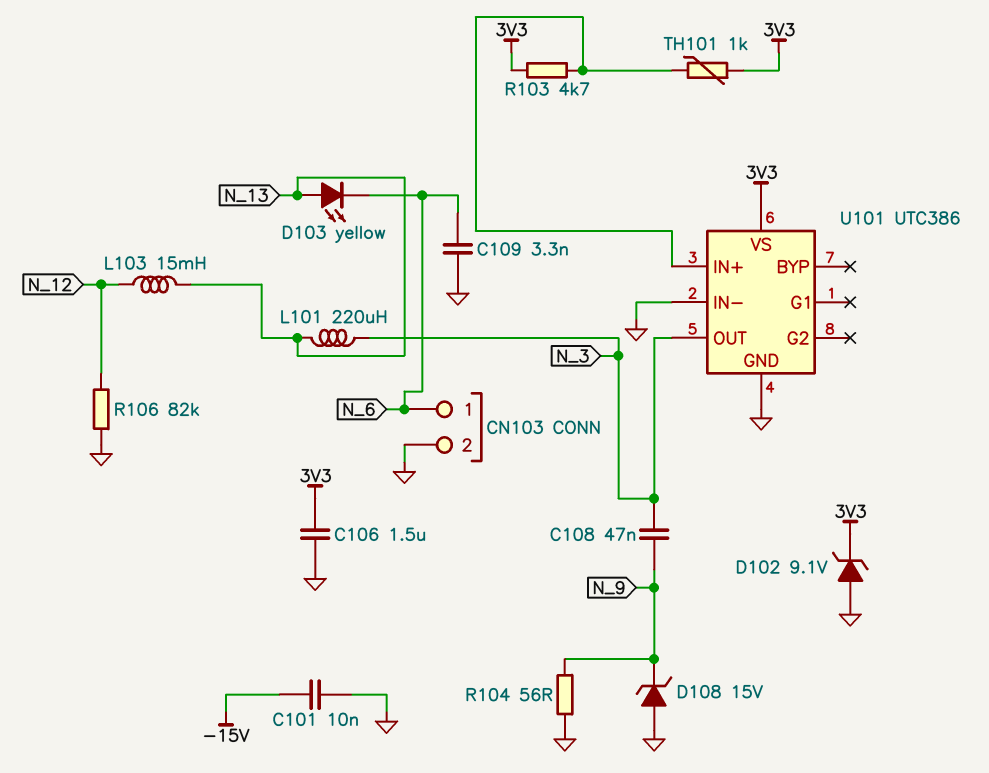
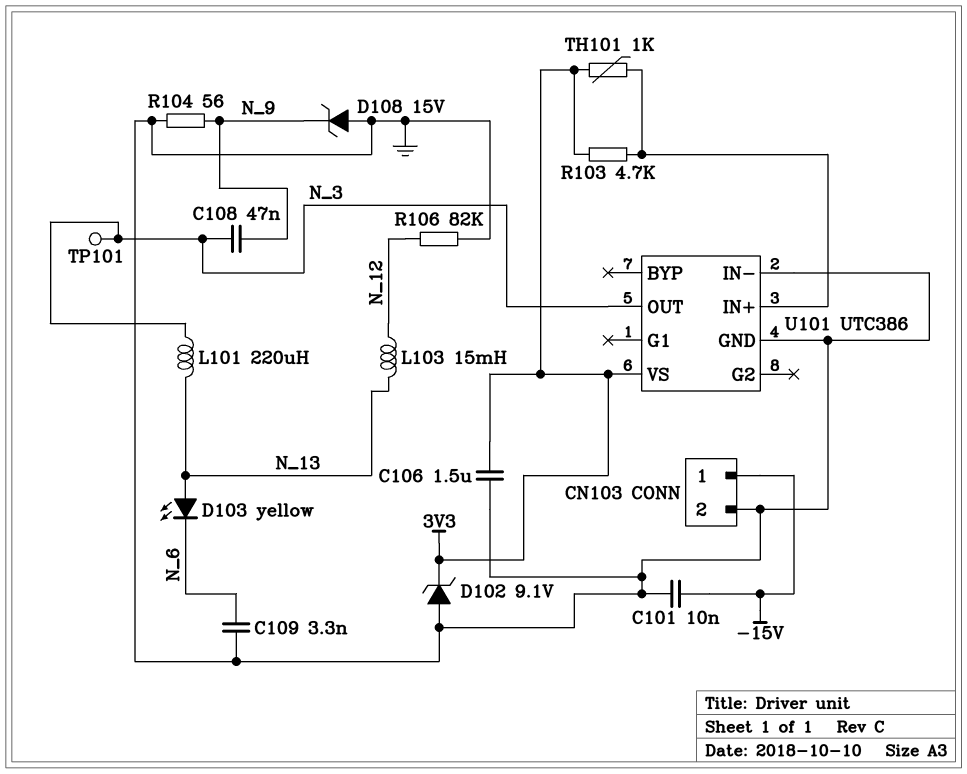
CN103 pin 1: N_6 -> -15V
TP101: none -> test point (N_3)

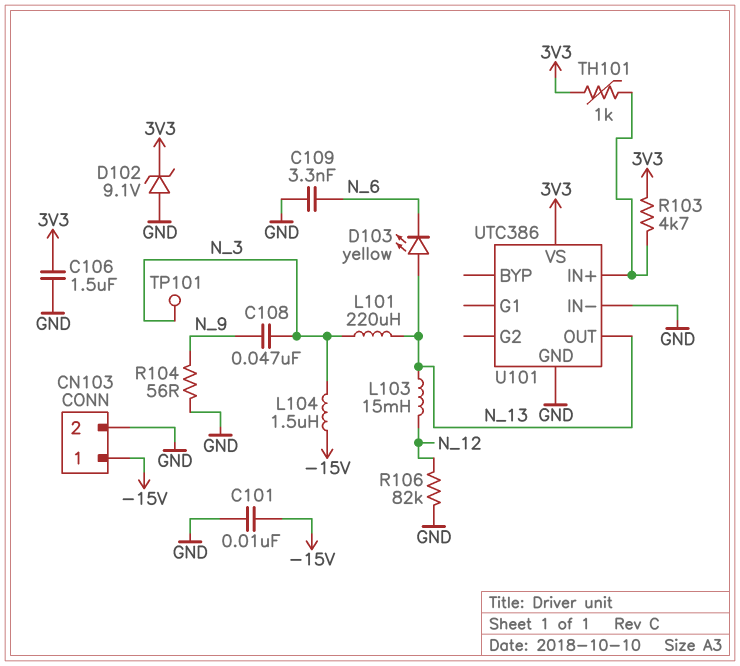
D108: zener 15V (A GND, K N_9) -> none
L104: none -> 1.5uH (-15V, N_3)
U101 pin OUT: N_3 -> N_13

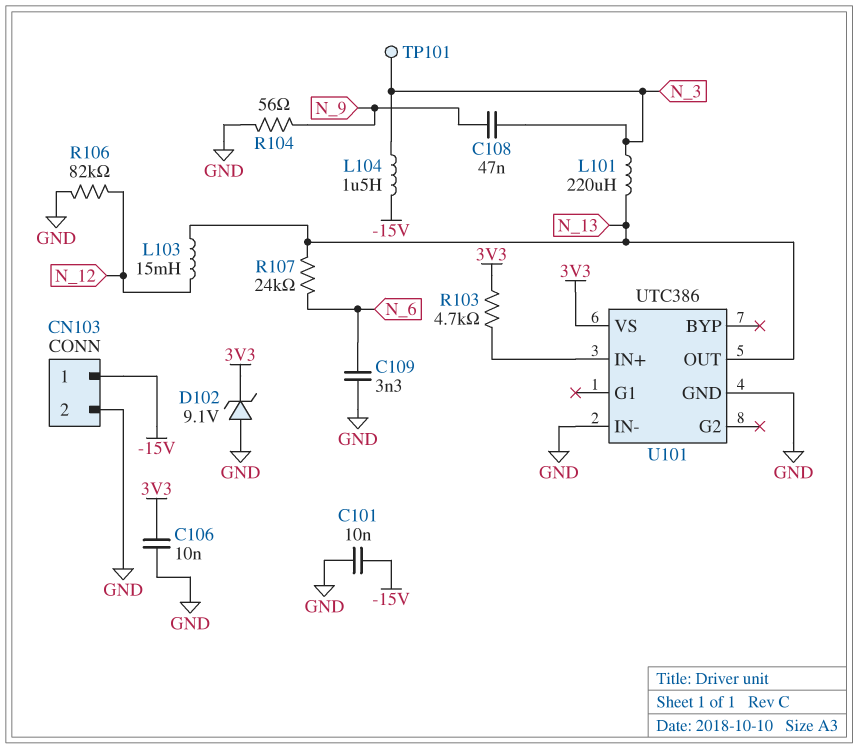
C106: 1.5uF (3V3, GND) -> 10nF (3V3, GND)
D103: LED yellow (A N_13, K N_6) -> none
R107: none -> 24k (N_6, N_13)
TH101: 1k (3V3, U101/IN+) -> none

